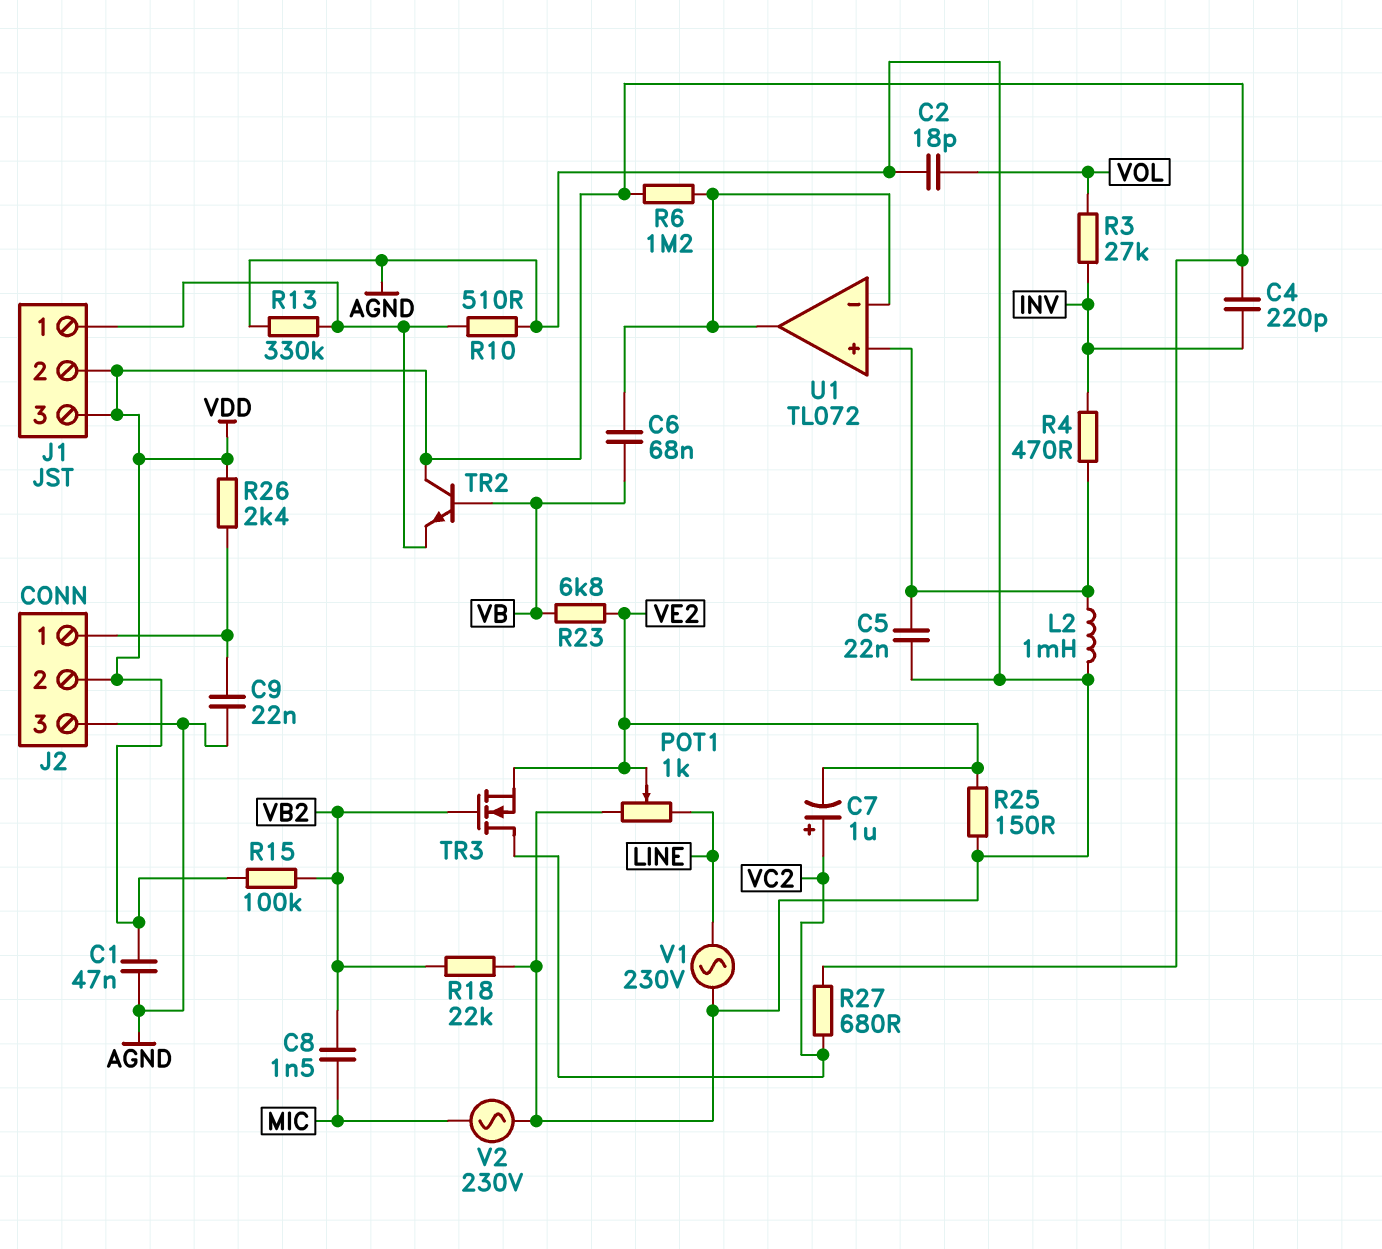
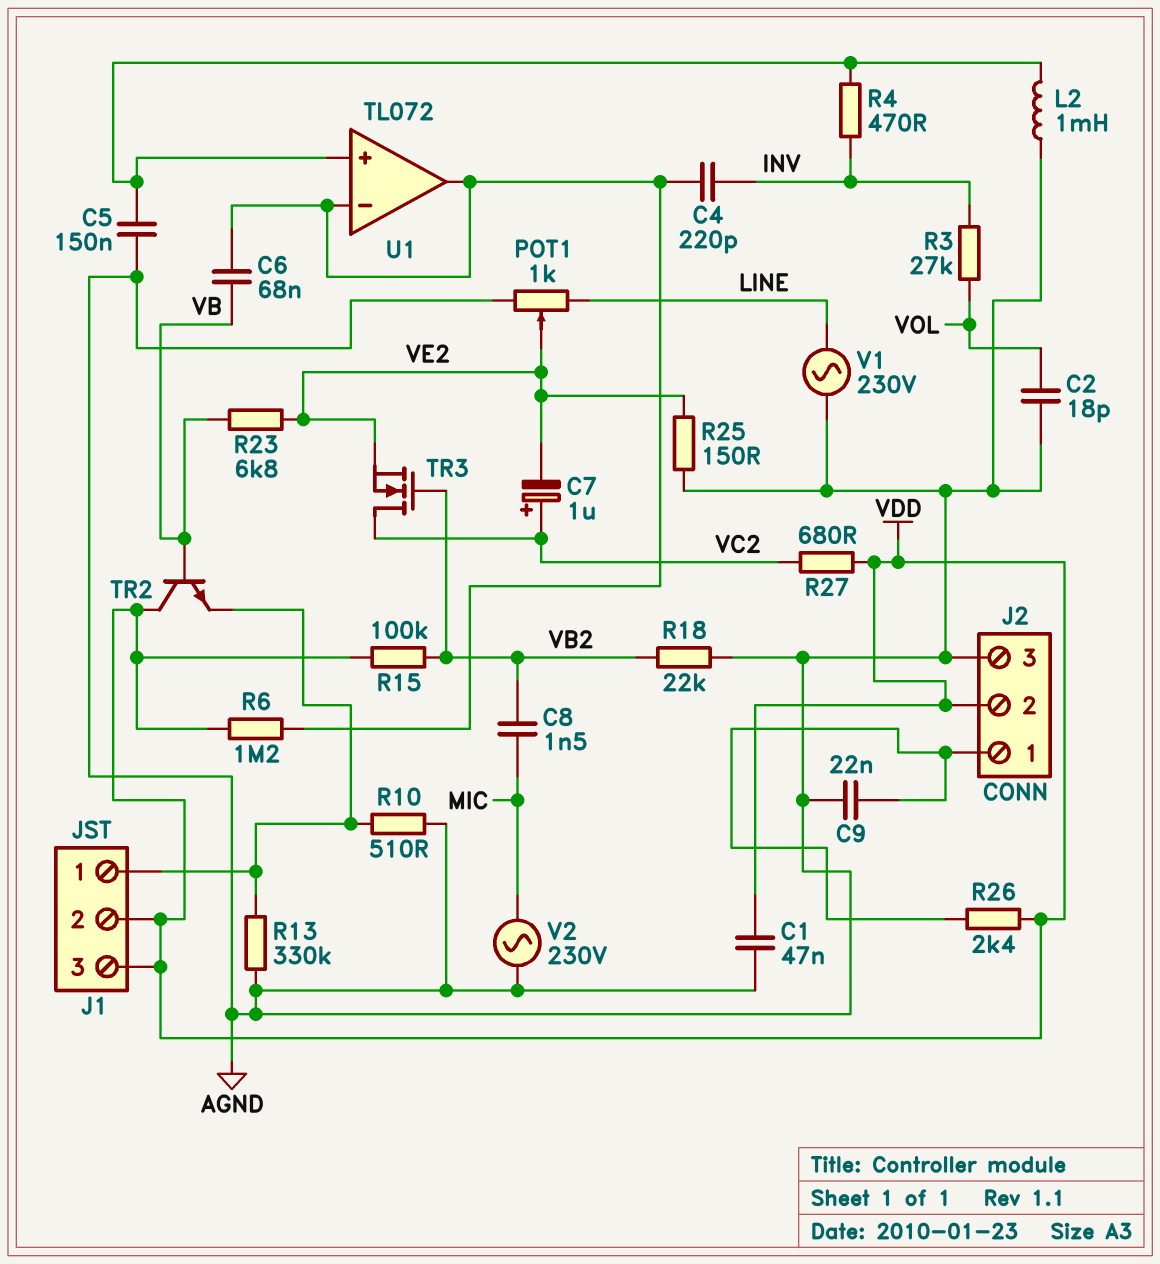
C4: 220pF (INV, VDD) -> 220pF (INV, U1/in-)
C5: 22nF (AGND, U1/in+) -> 150nF (AGND, U1/in+)

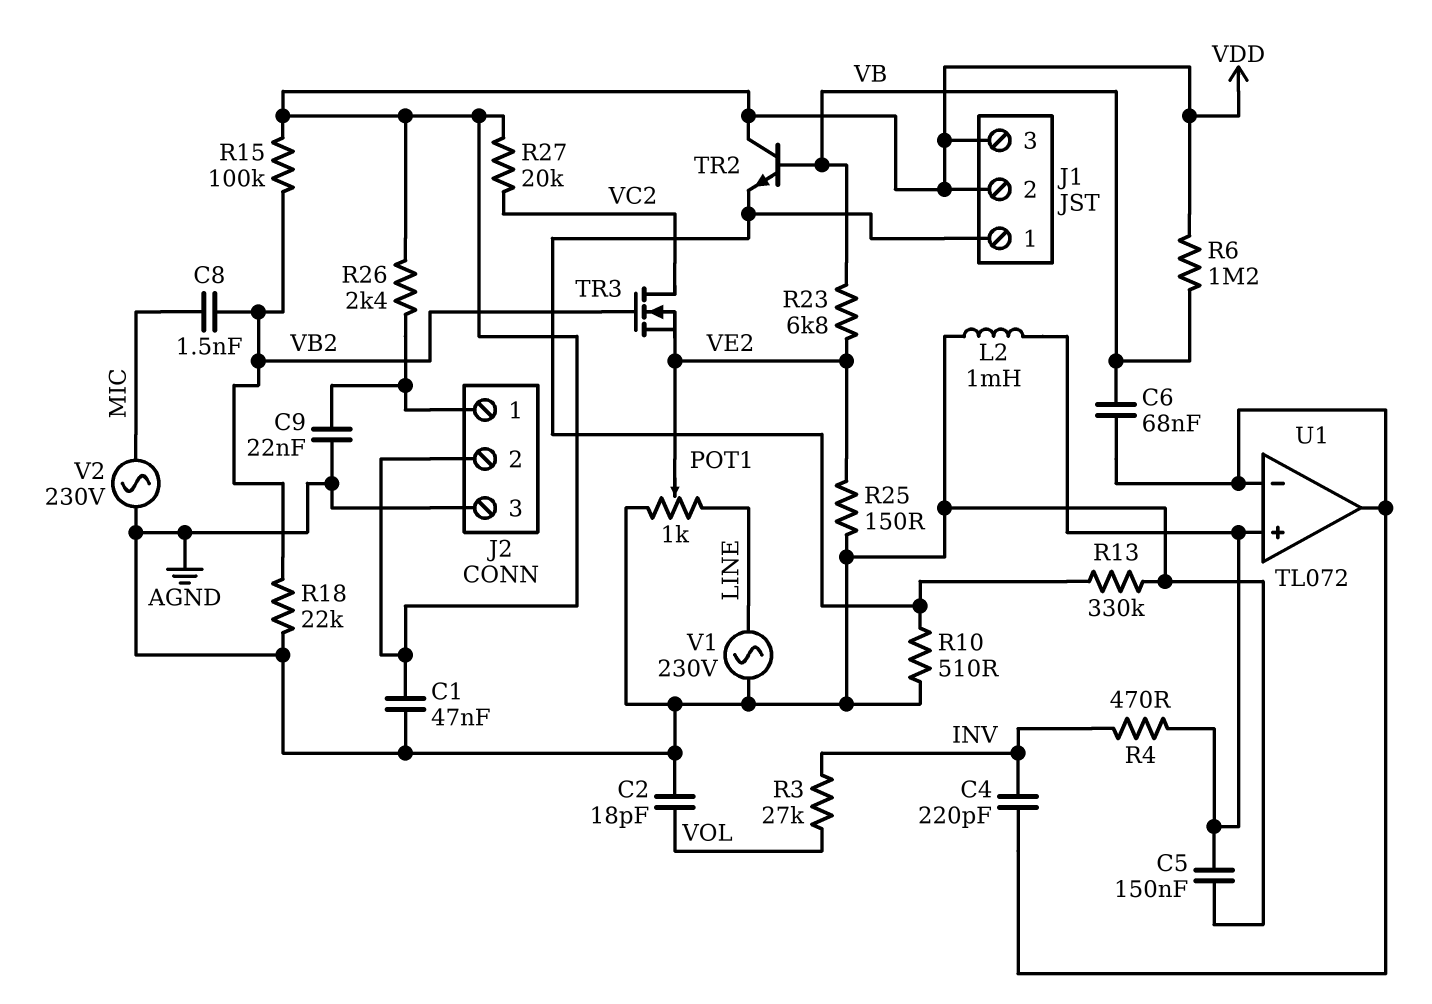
C7: 1uF (plus VC2, minus VE2) -> none
R6: 1.2M (U1/in-, VDD) -> 1.2M (VB, VDD)
R27: 680 (VC2, VDD) -> 20k (VC2, VDD)

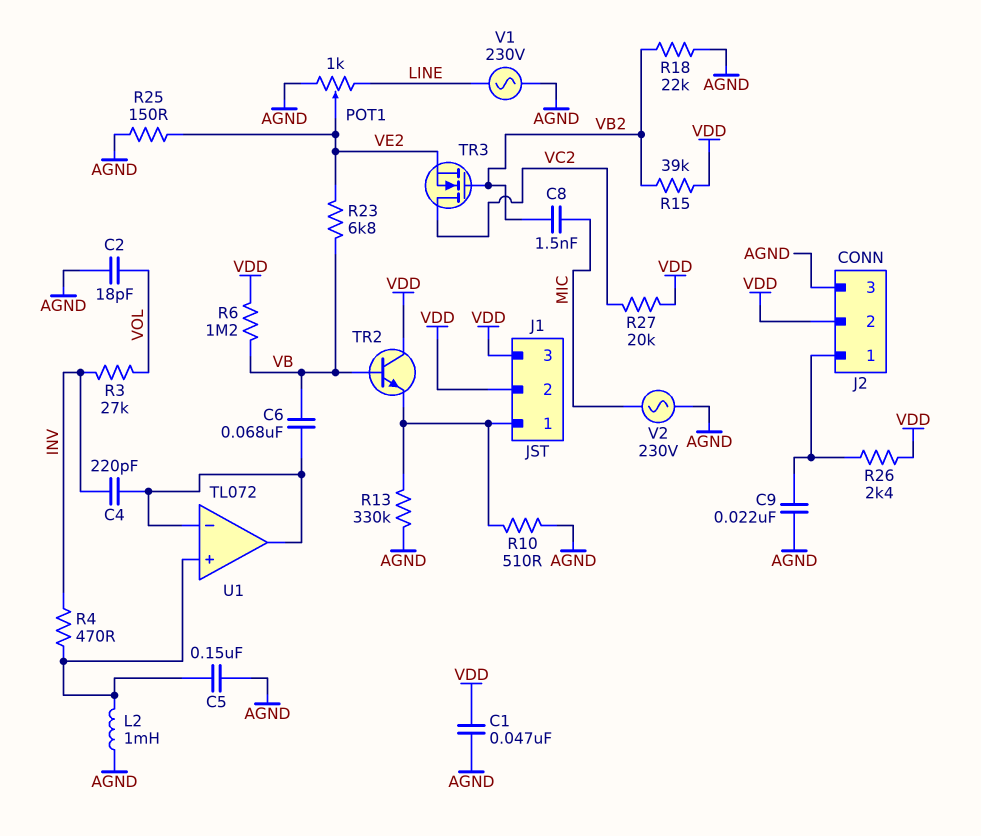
R15: 100k (VB2, VDD) -> 39k (VB2, VDD)

